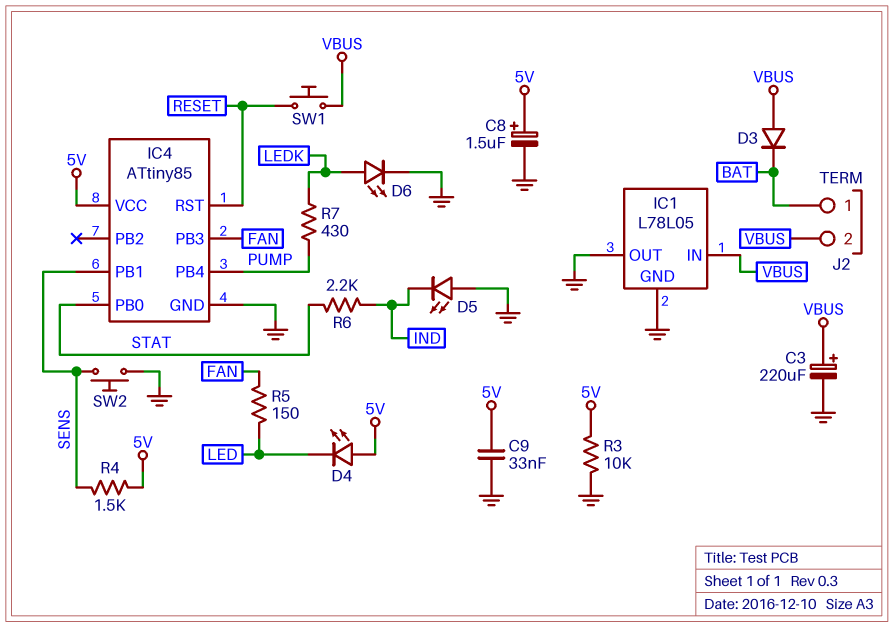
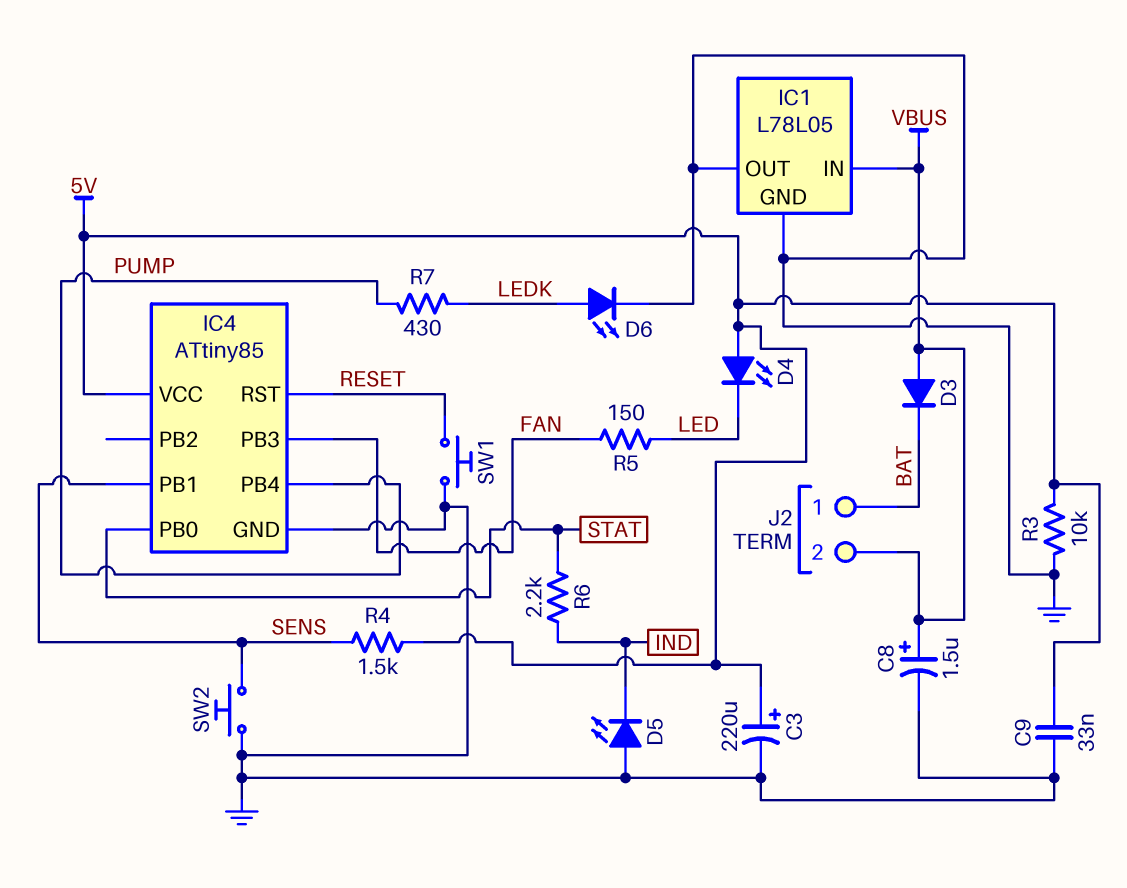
C3: 220uF (plus VBUS, minus GND) -> 220uF (plus 5V, minus GND)
C8: 1.5uF (plus 5V, minus GND) -> 1.5uF (plus VBUS, minus GND)
SW1: button (RESET, VBUS) -> button (GND, RESET)

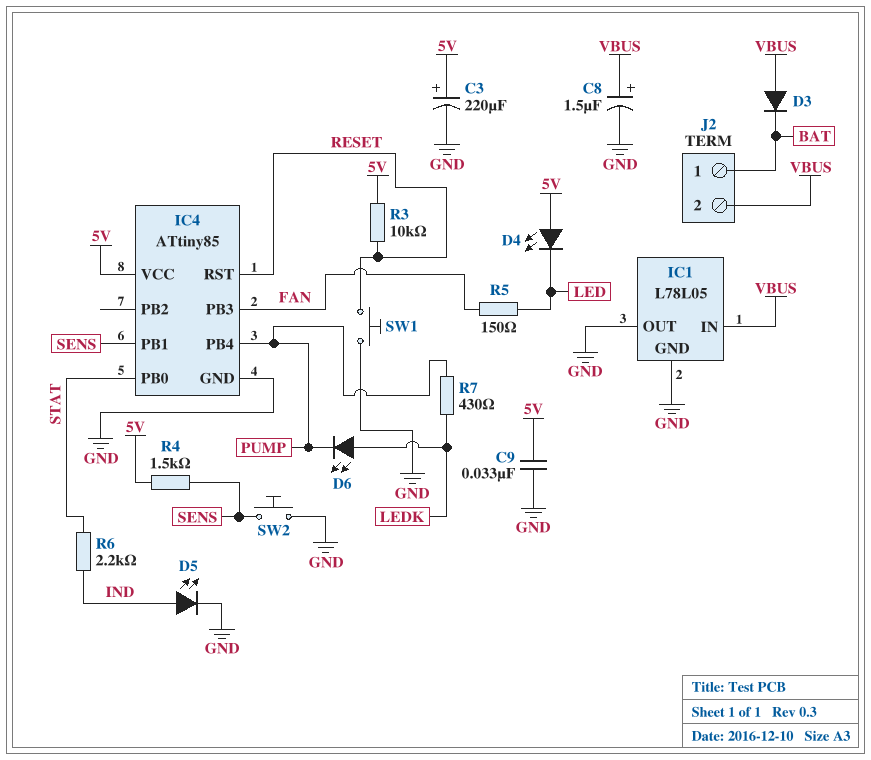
D5: LED (A GND, K IND) -> LED (A IND, K GND)
D6: LED (A LEDK, K GND) -> LED (A LEDK, K PUMP)
R3: 10k (5V, GND) -> 10k (5V, RESET)

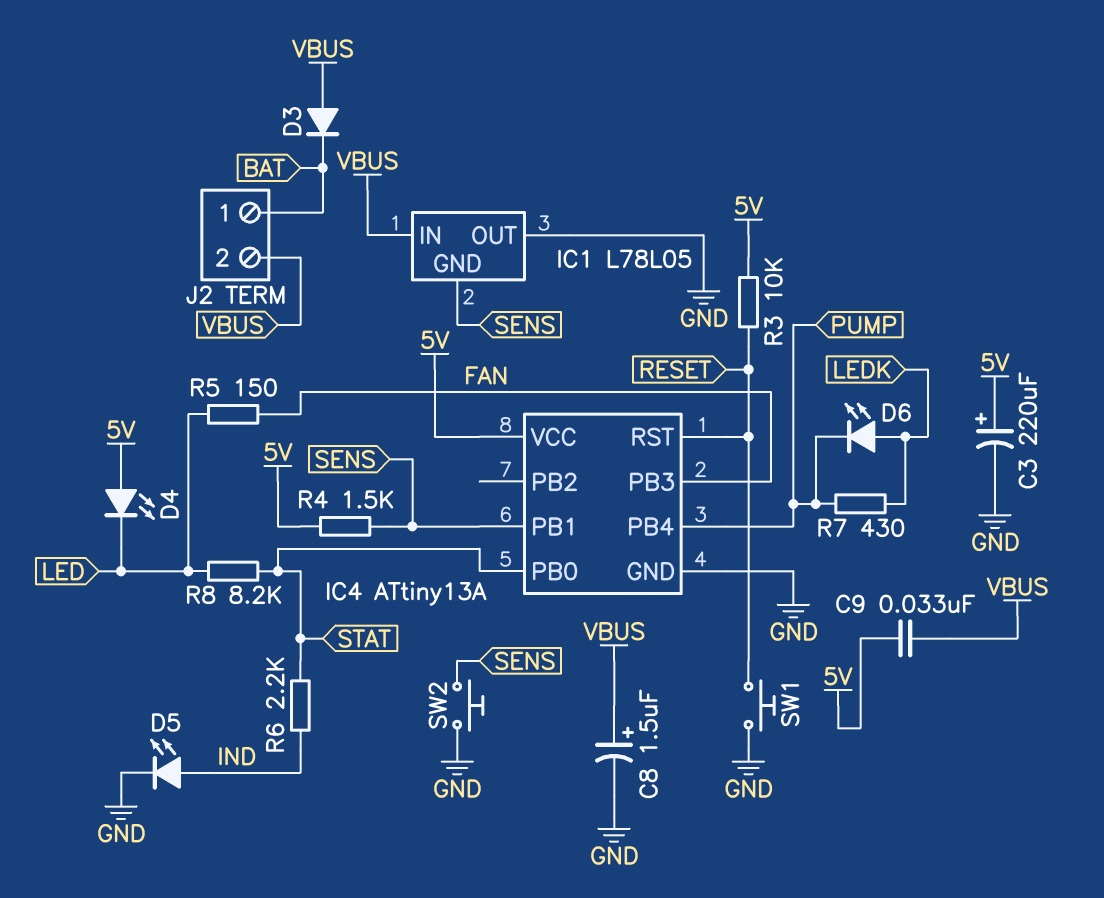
C9: 33nF (5V, GND) -> 33nF (5V, VBUS)
IC1 pin GND: GND -> SENS
IC4: ATtiny85 -> ATtiny13A
R8: none -> 8.2k (LED, STAT)

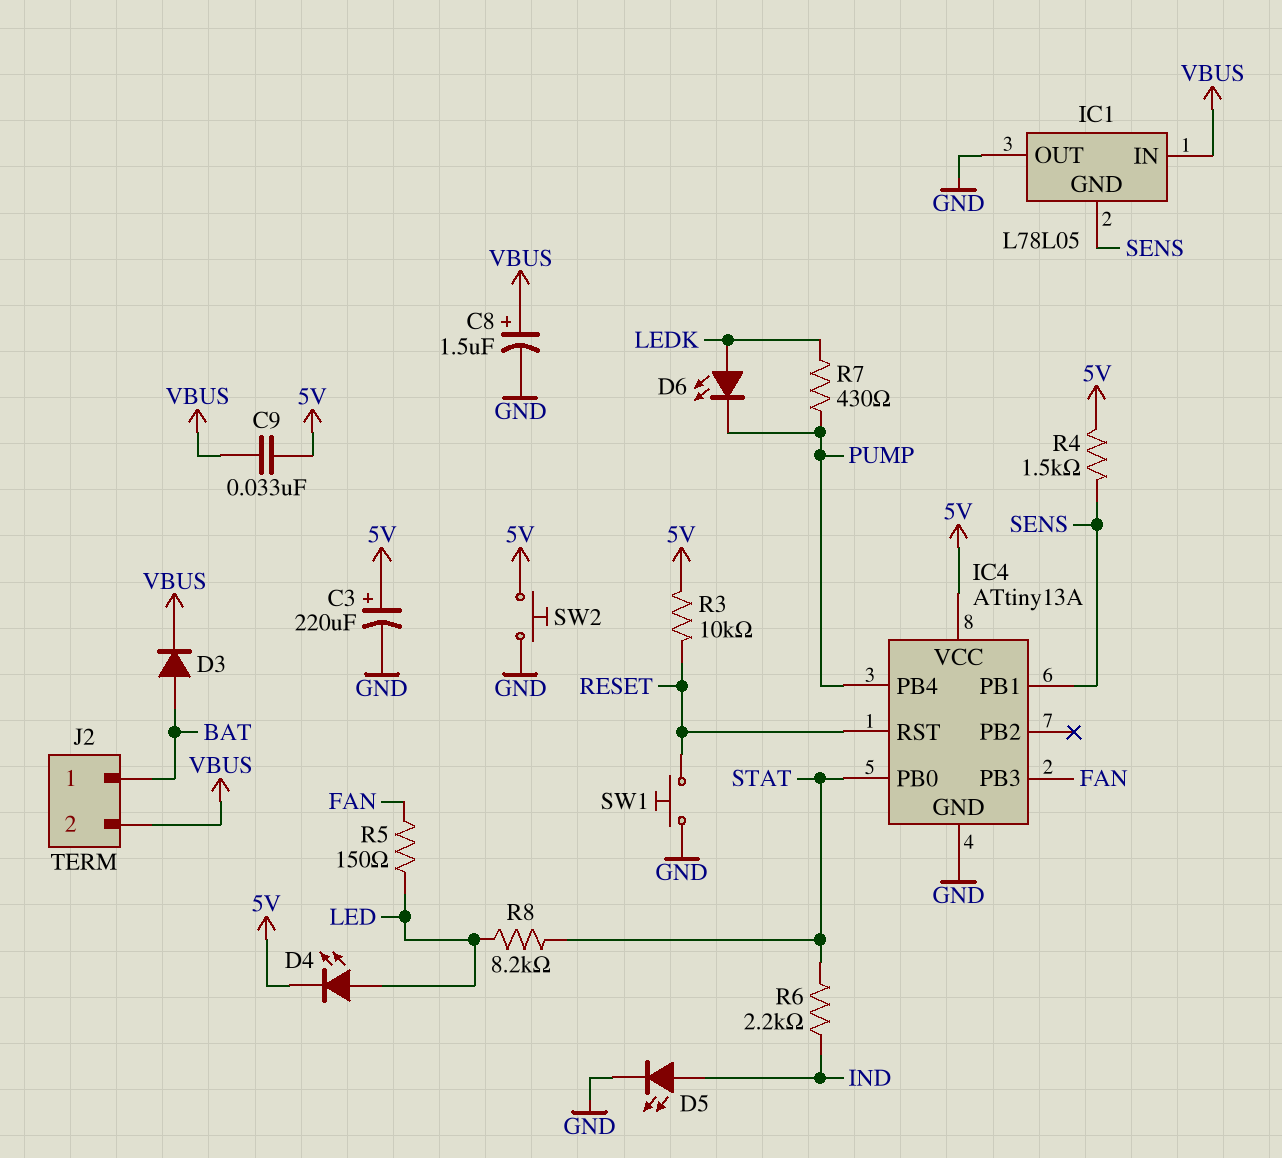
D3: diode (A VBUS, K BAT) -> diode (A BAT, K VBUS)
D4: LED (A 5V, K LED) -> LED (A LED, K 5V)
SW2: button (GND, SENS) -> button (5V, GND)

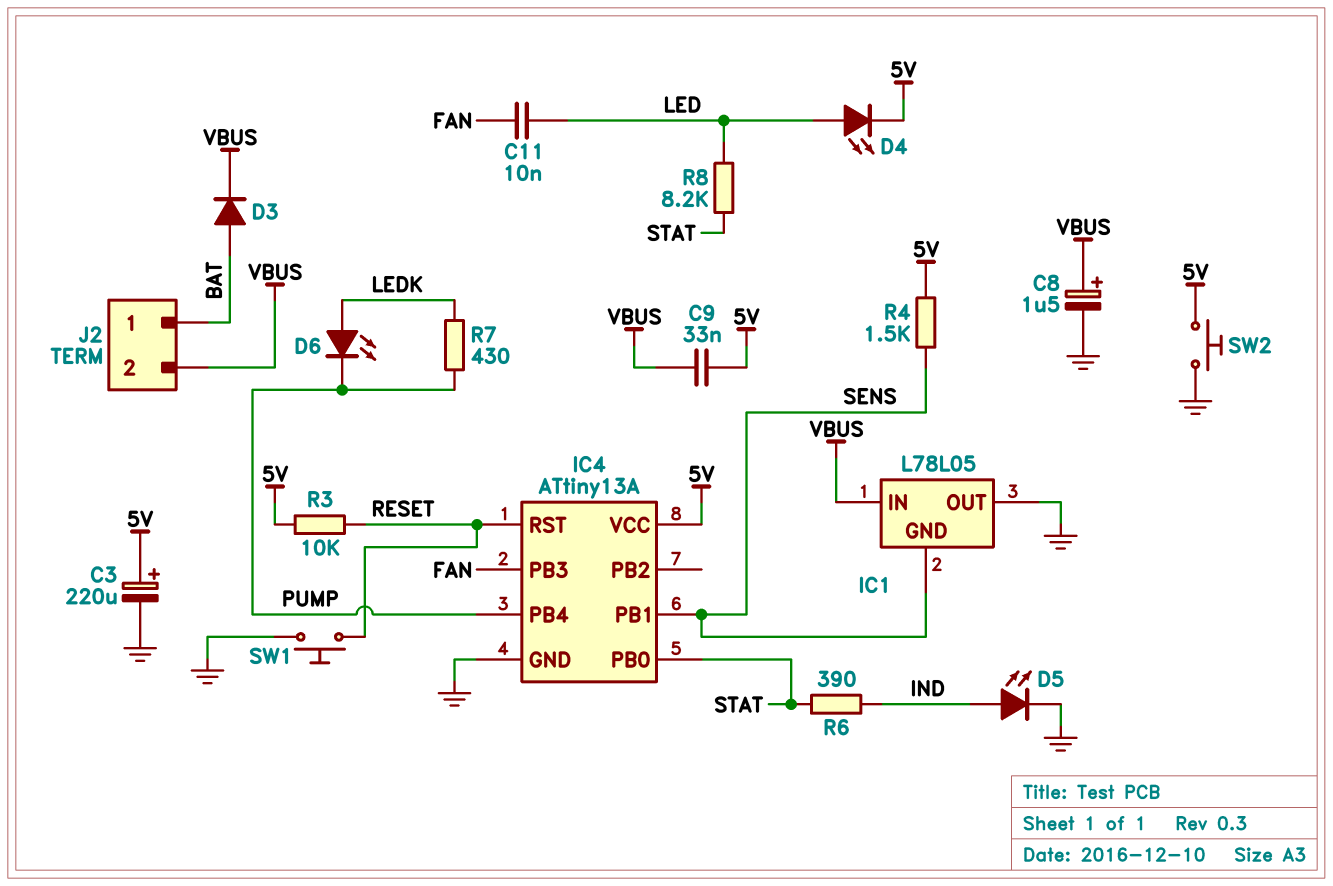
C11: none -> 10nF (FAN, LED)
R5: 150 (FAN, LED) -> none
R6: 2.2k (IND, STAT) -> 390 (IND, STAT)

